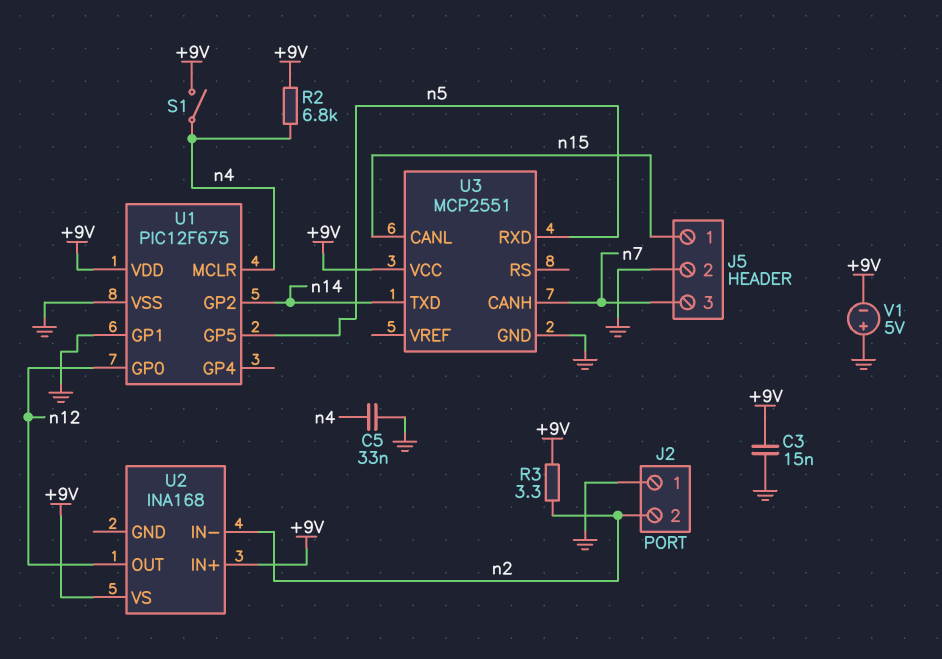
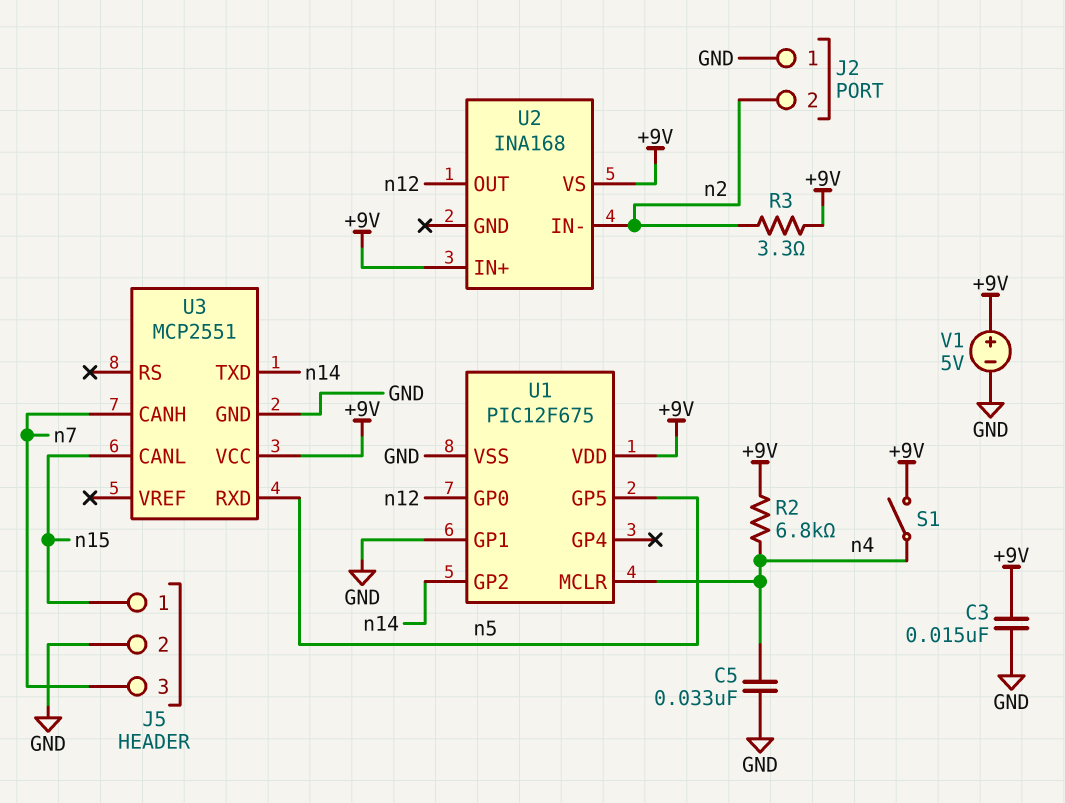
V1: 5V (plus GND, minus +9V) -> 5V (plus +9V, minus GND)

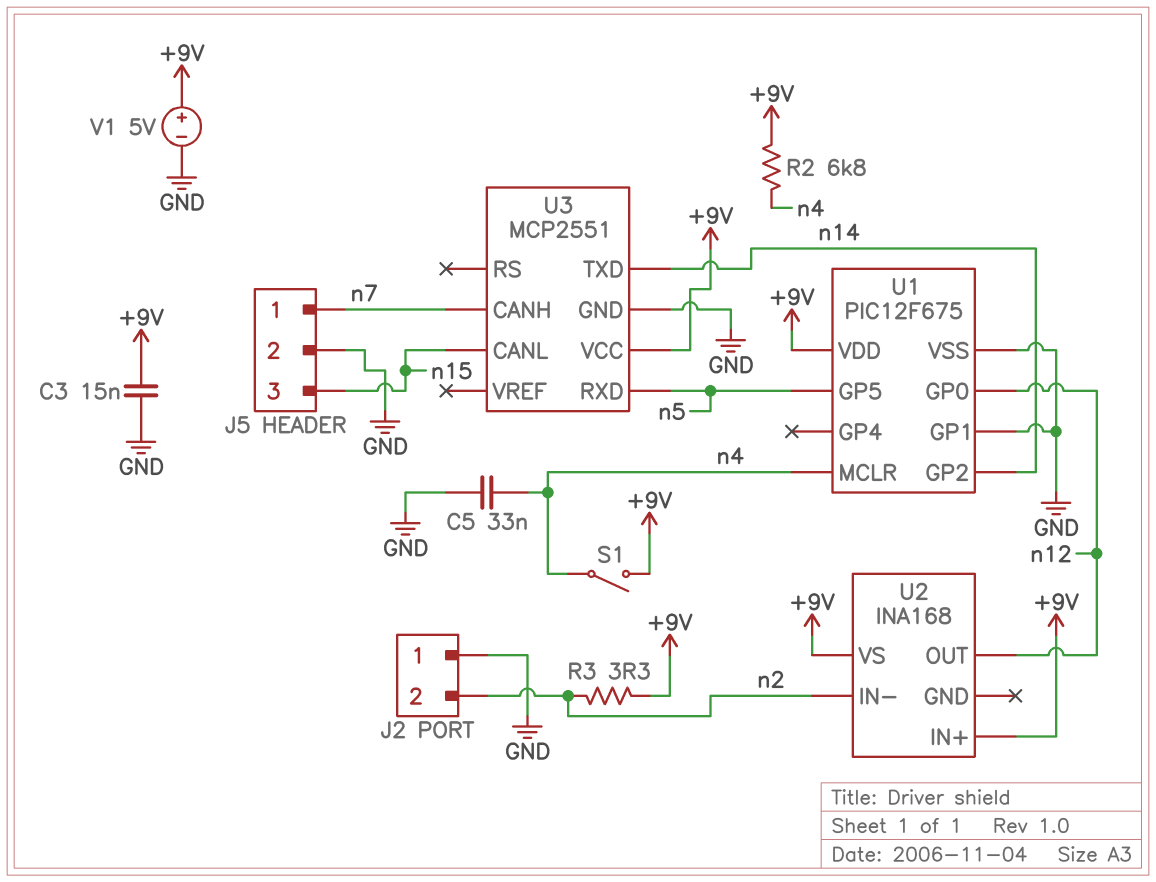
J5 pin 1: n15 -> n7
J5 pin 3: n7 -> n15

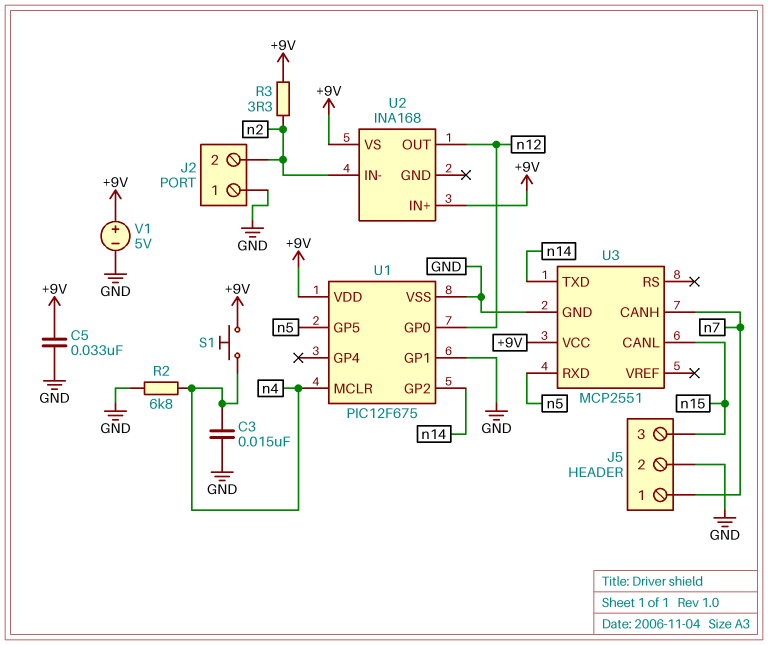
C3: 15nF (+9V, GND) -> 15nF (GND, n4)
C5: 33nF (GND, n4) -> 33nF (+9V, GND)
R2: 6.8k (+9V, n4) -> 6.8k (GND, n4)
S1: switch (+9V, n4) -> button (+9V, n4)

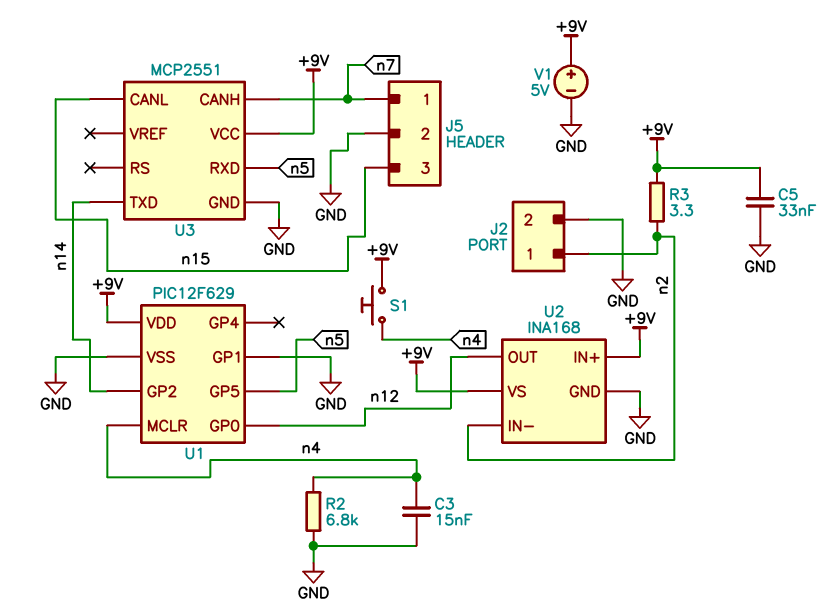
J2 pin 1: GND -> n2
J2 pin 2: n2 -> GND
U1: PIC12F675 -> PIC12F629
U2 pin GND: none -> GND

